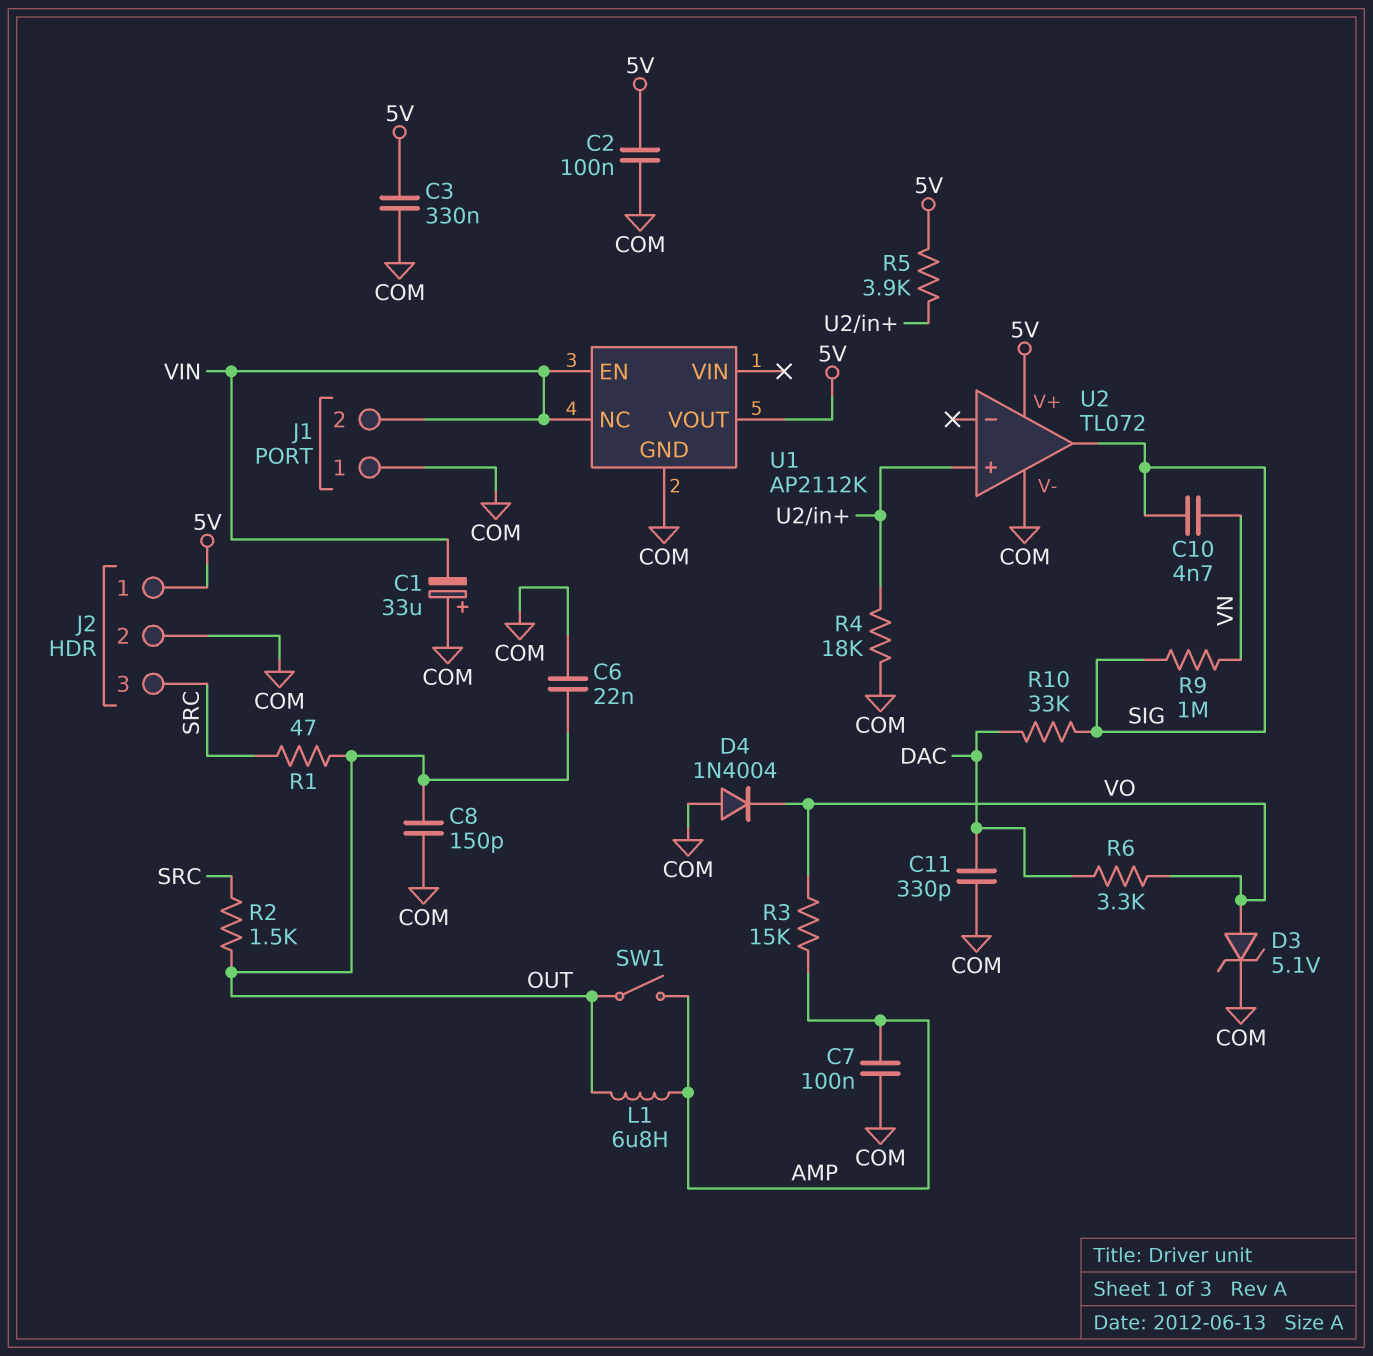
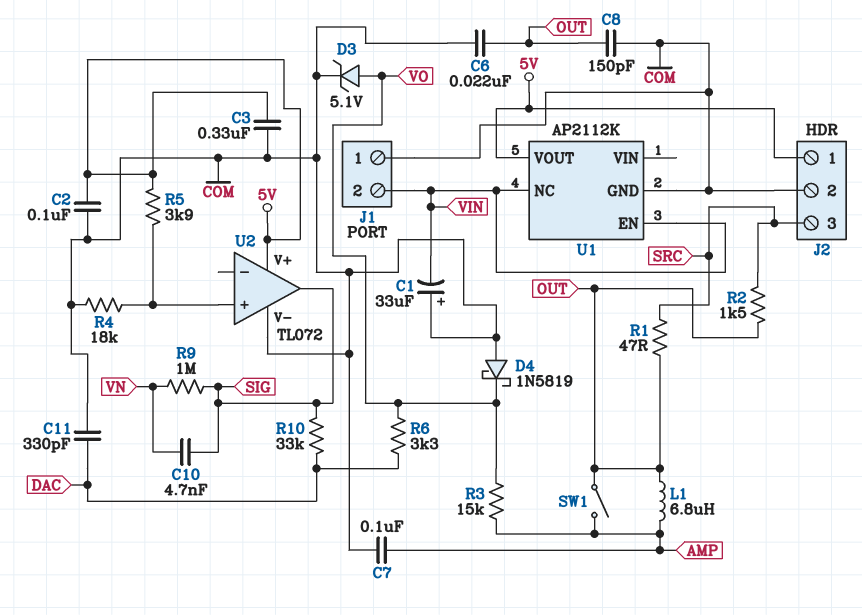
D4: diode 1N4004 (A COM, K VO) -> schottky 1N5819 (A COM, K VO)

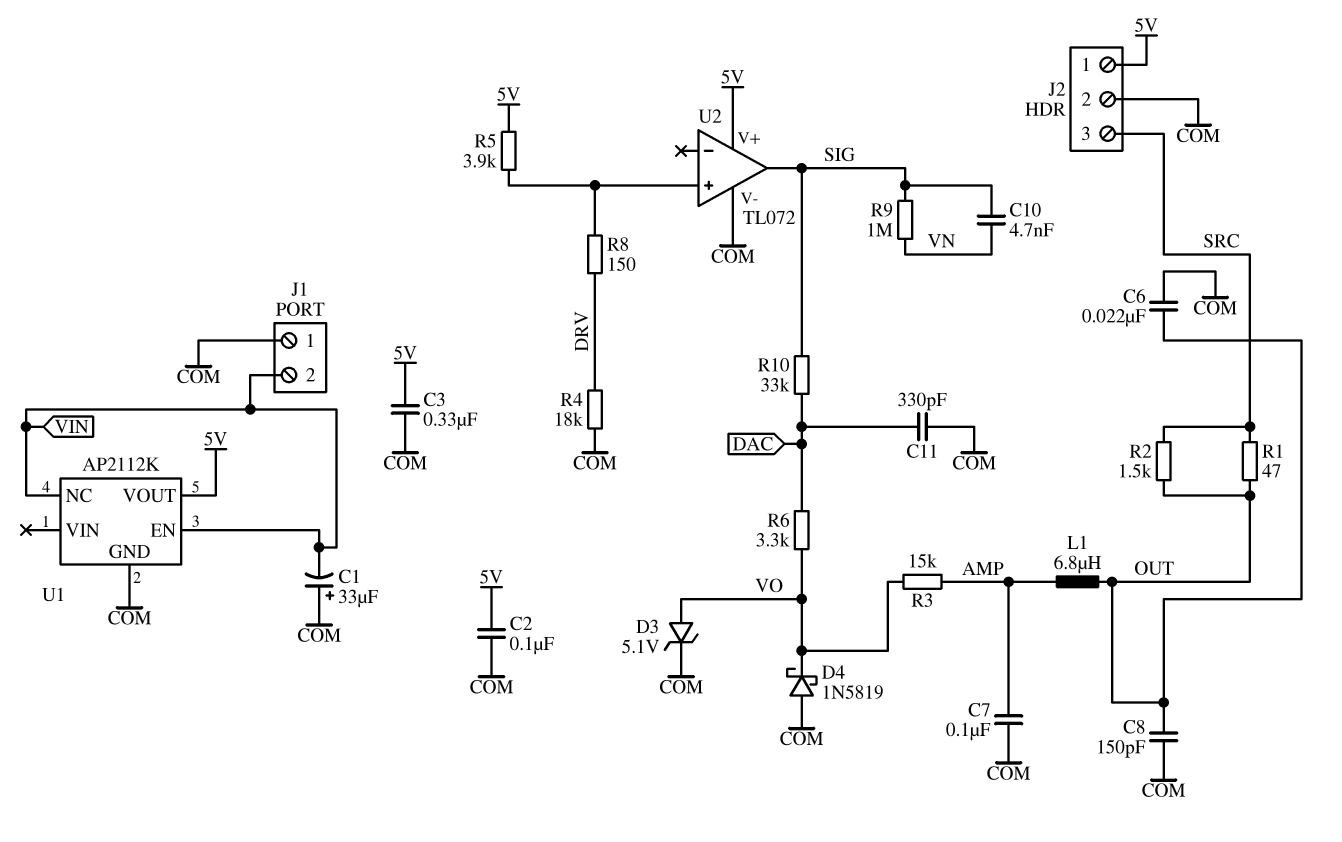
R4: 18k (COM, U2/in+) -> 18k (COM, DRV)
R8: none -> 150 (DRV, U2/in+)
SW1: switch (AMP, OUT) -> none

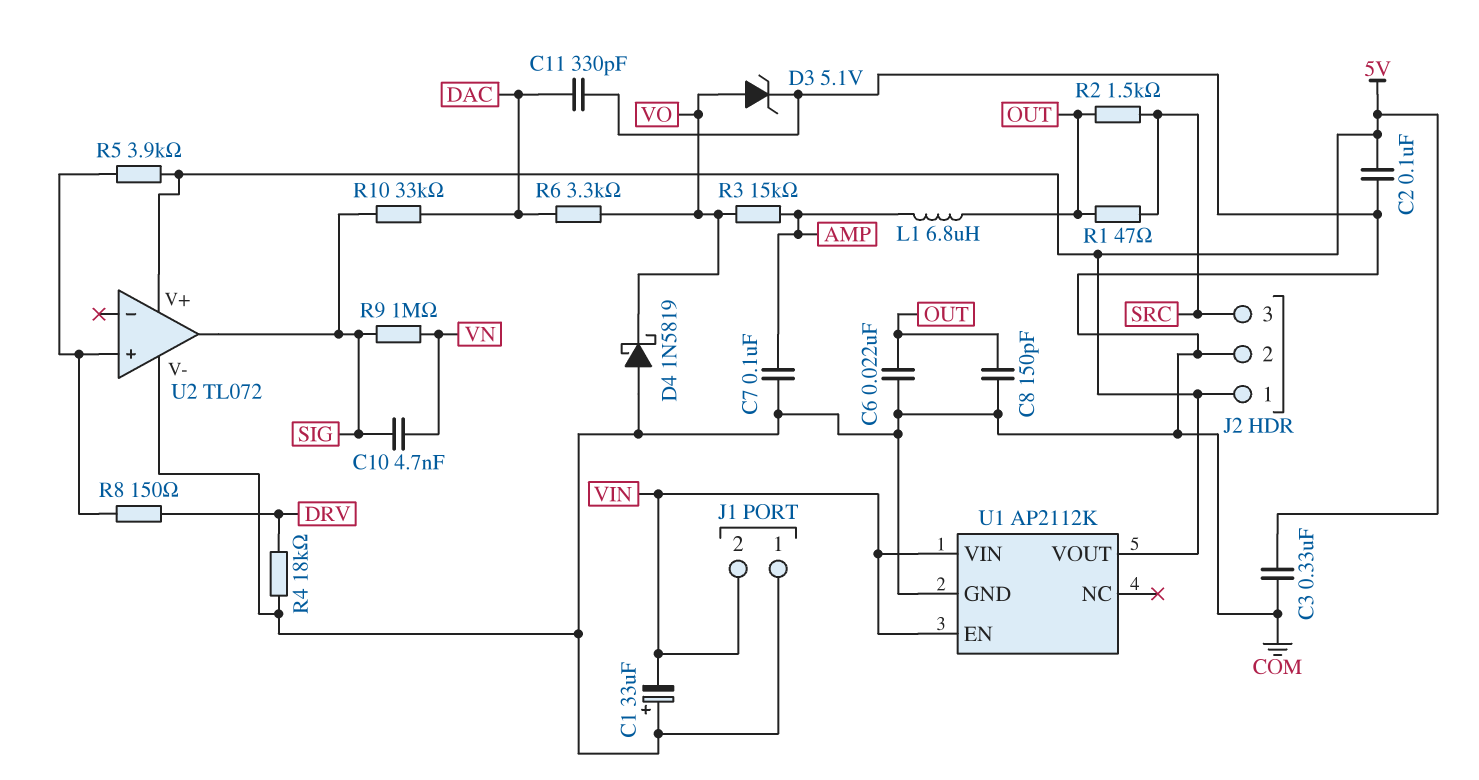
U1 pin NC: VIN -> none
U1 pin VIN: none -> VIN

